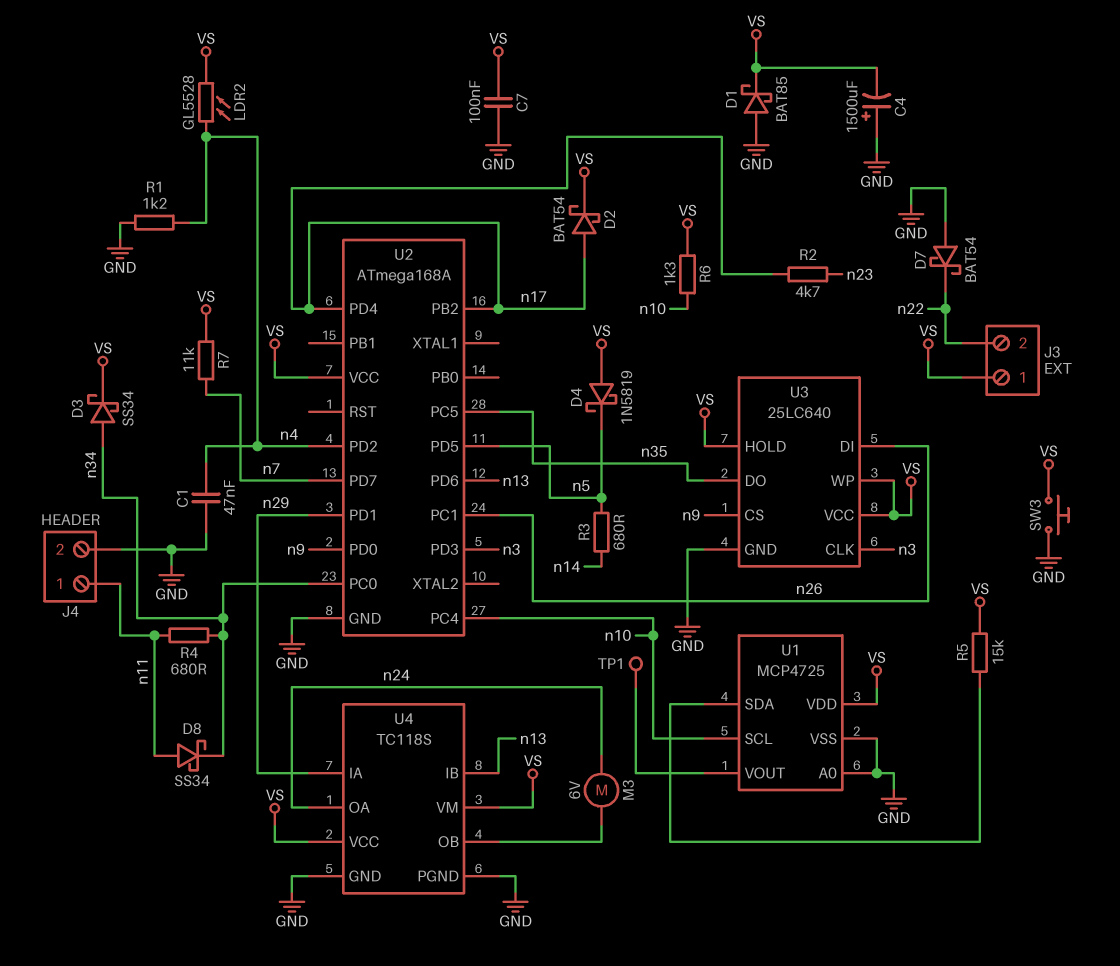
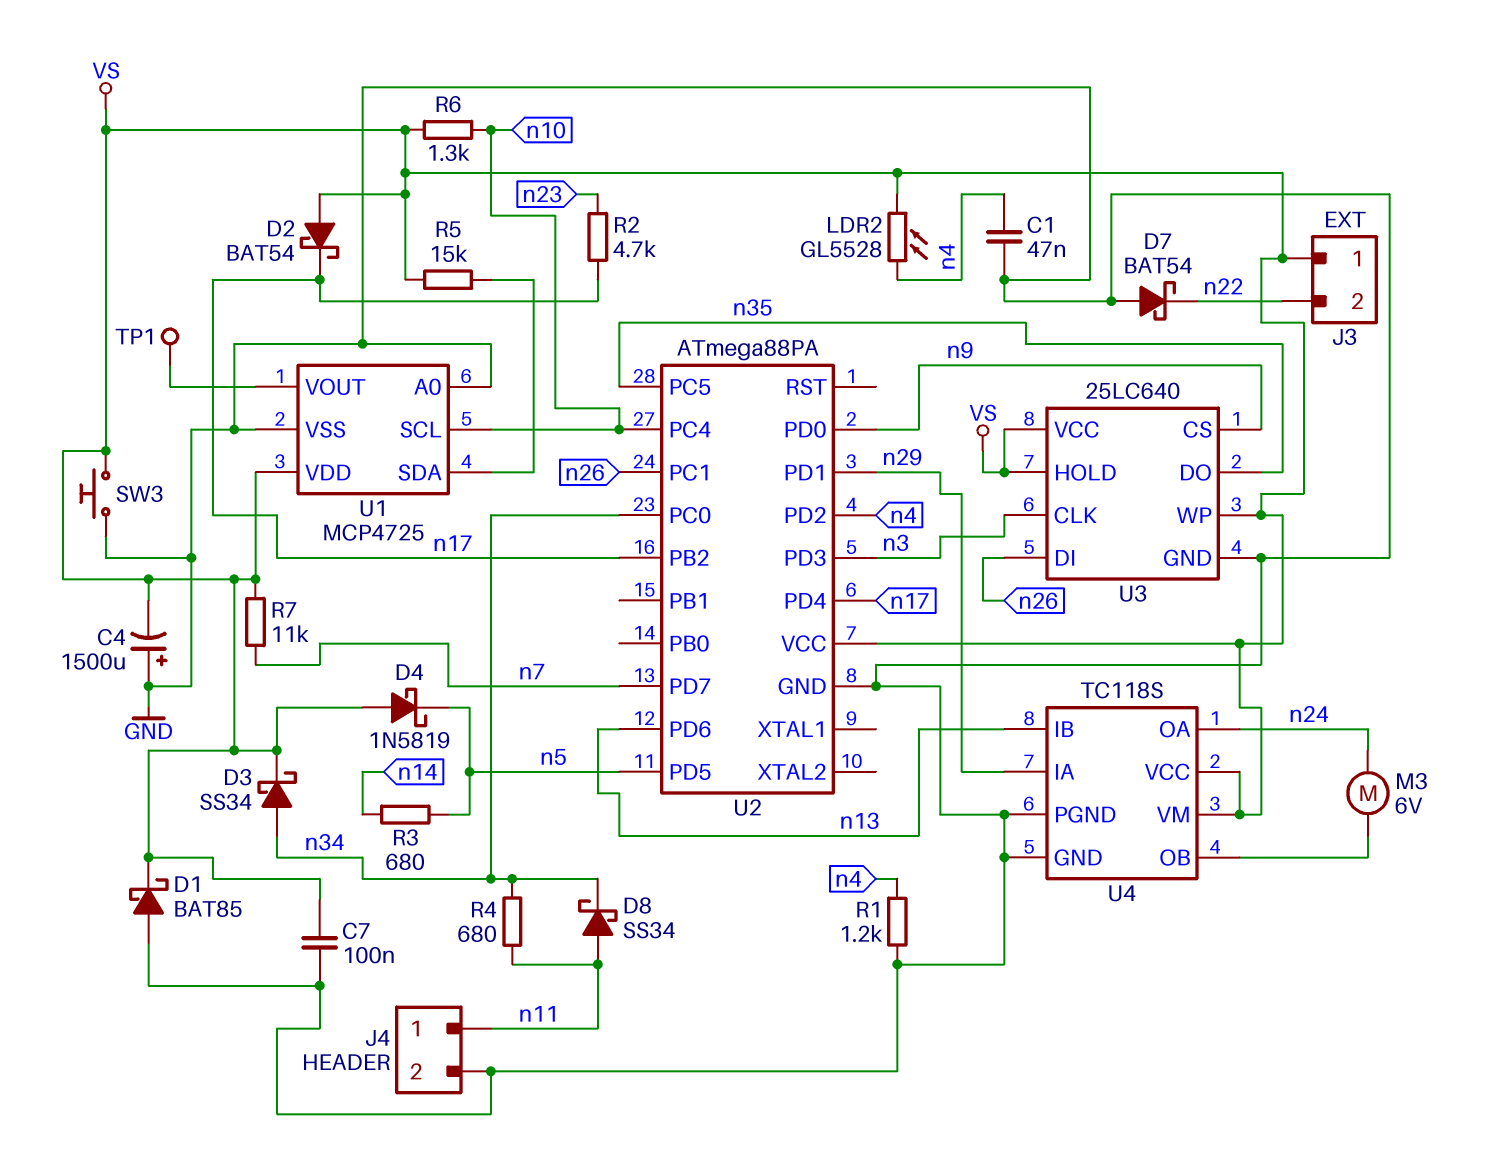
D2: schottky BAT54 (A n17, K VS) -> schottky BAT54 (A VS, K n17)
U2: ATmega168A -> ATmega88PA

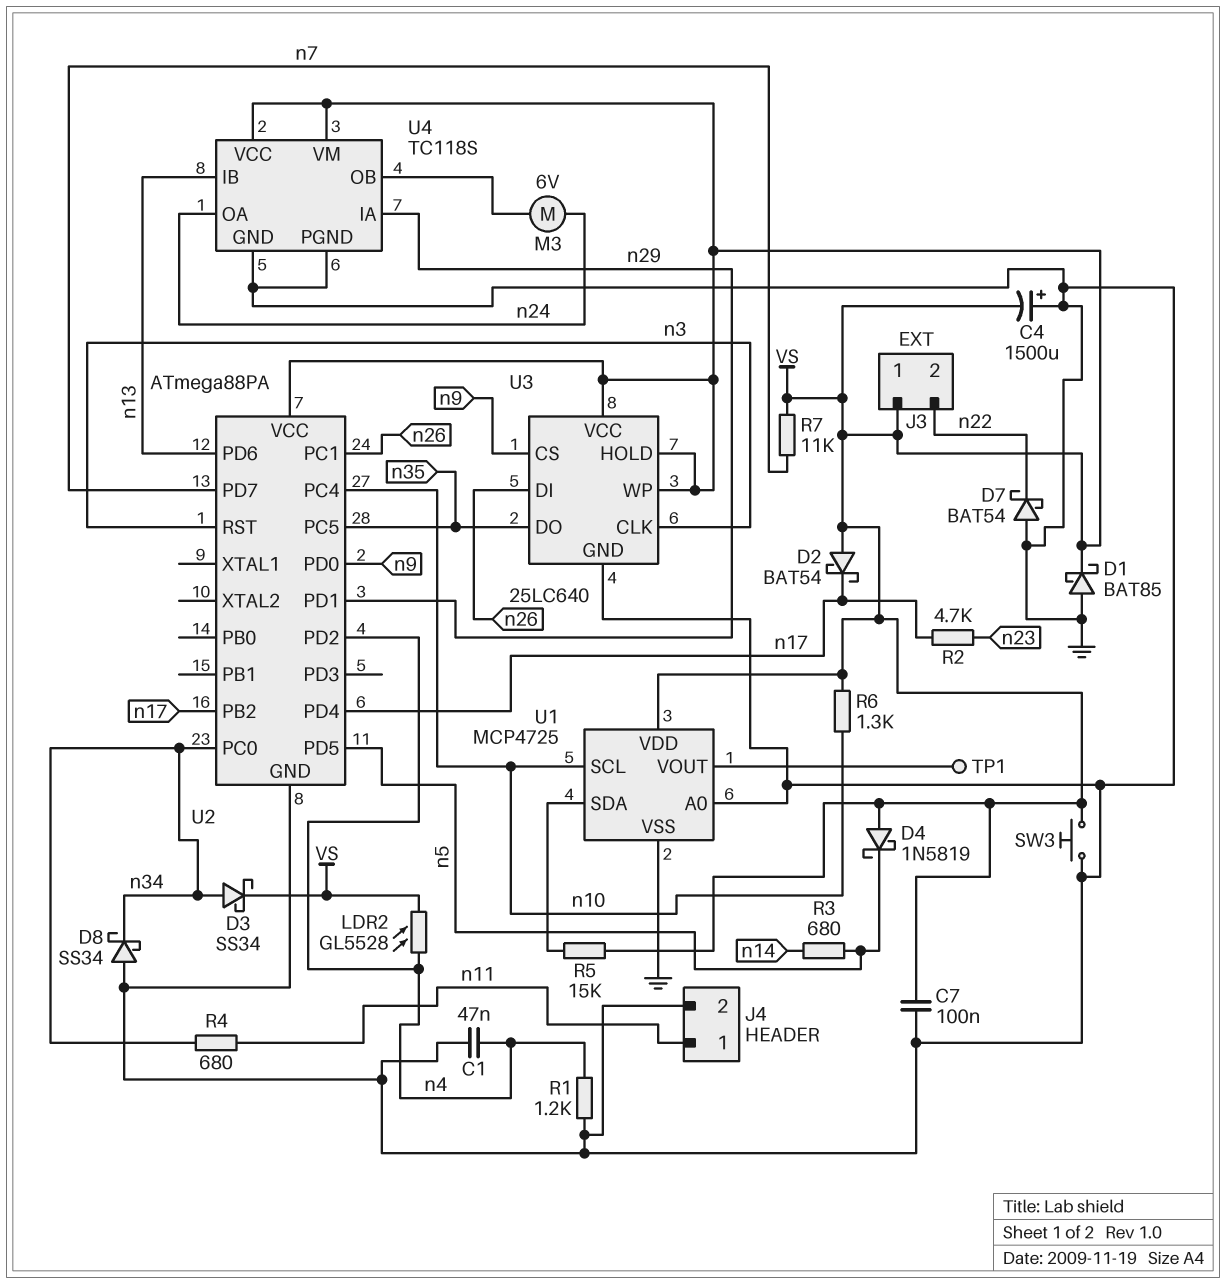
D8: schottky SS34 (A n11, K n34) -> schottky SS34 (A GND, K n34)
U2 pin PD3: n3 -> none
U2 pin RST: none -> n3

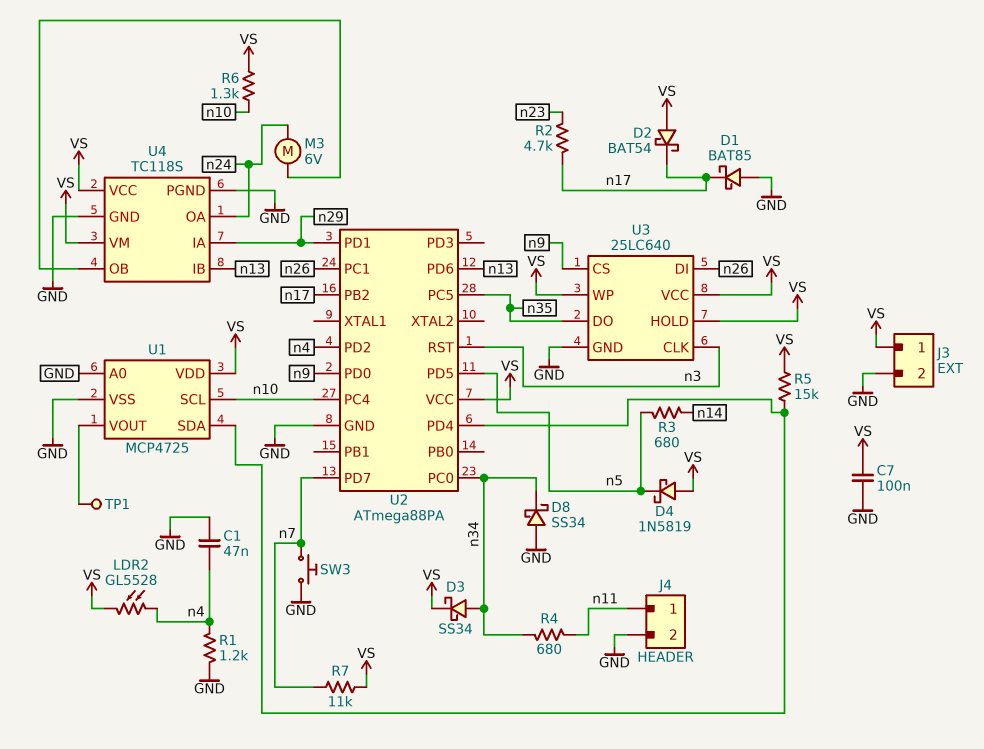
C4: 1500uF (plus GND, minus VS) -> none
D1: schottky BAT85 (A GND, K VS) -> schottky BAT85 (A GND, K n17)
D7: schottky BAT54 (A GND, K n22) -> none
J3 pin 2: n22 -> GND
SW3: button (GND, VS) -> button (GND, n7)
U2 pin PD4: n17 -> U1/SDA

